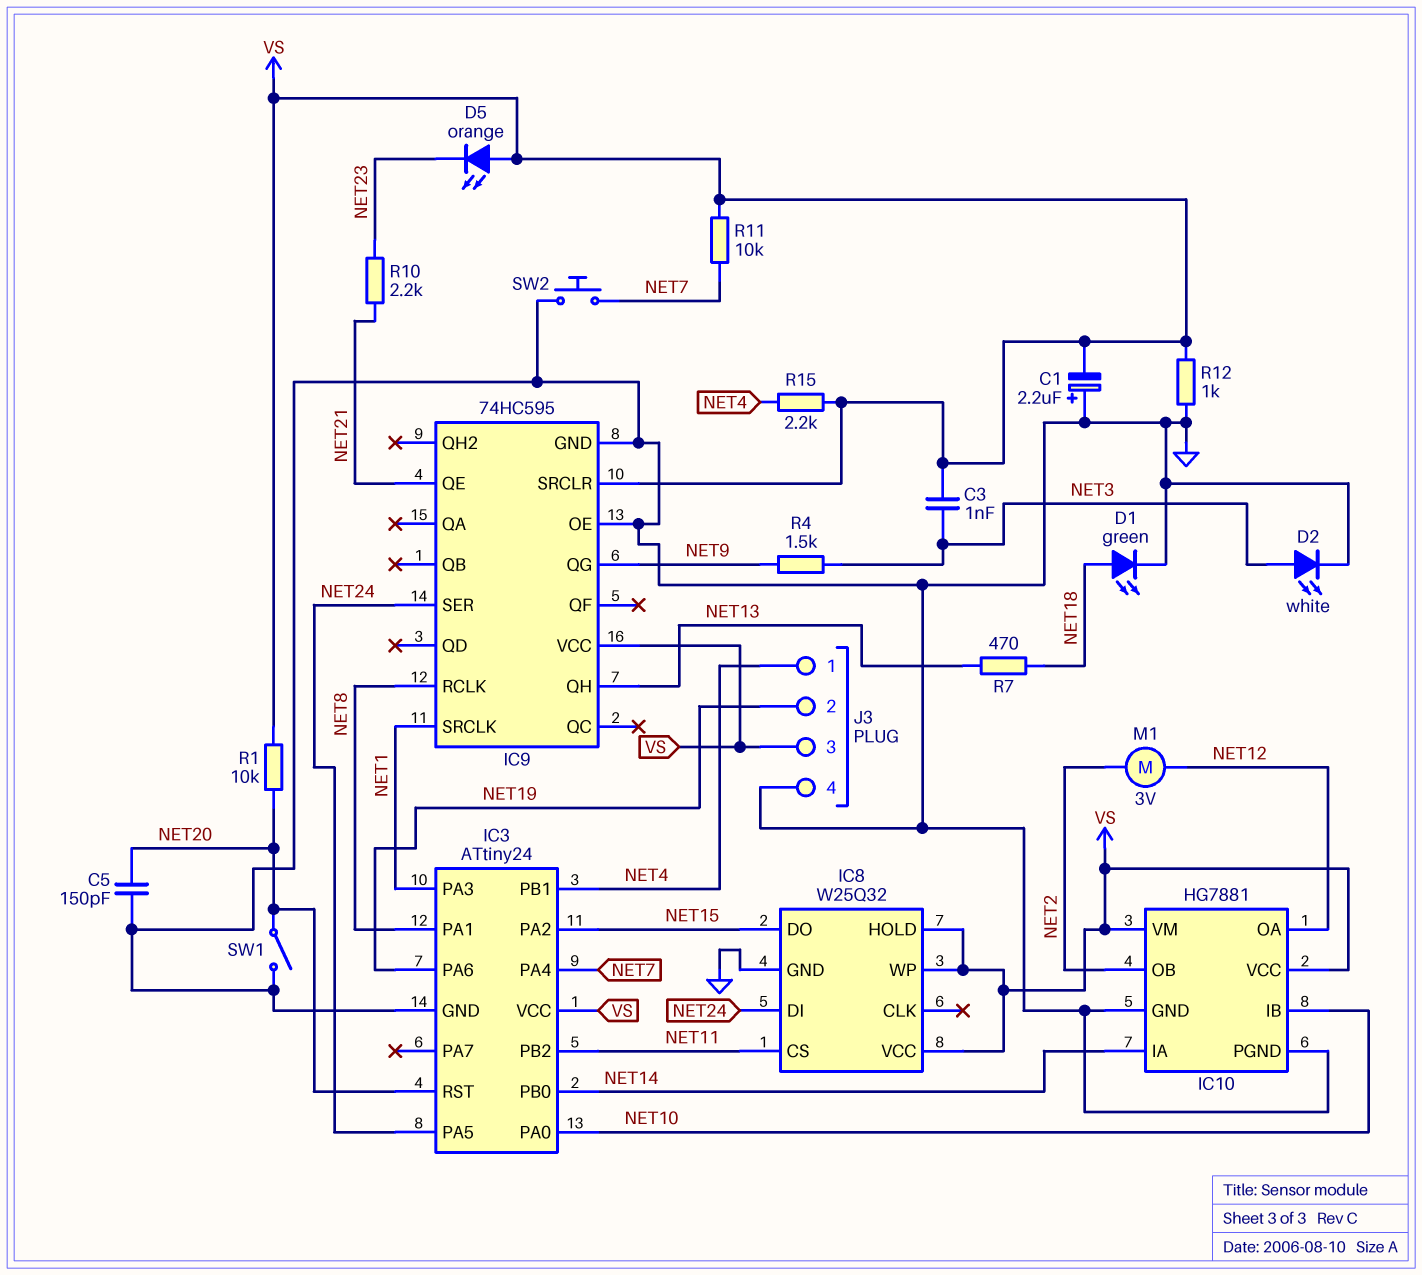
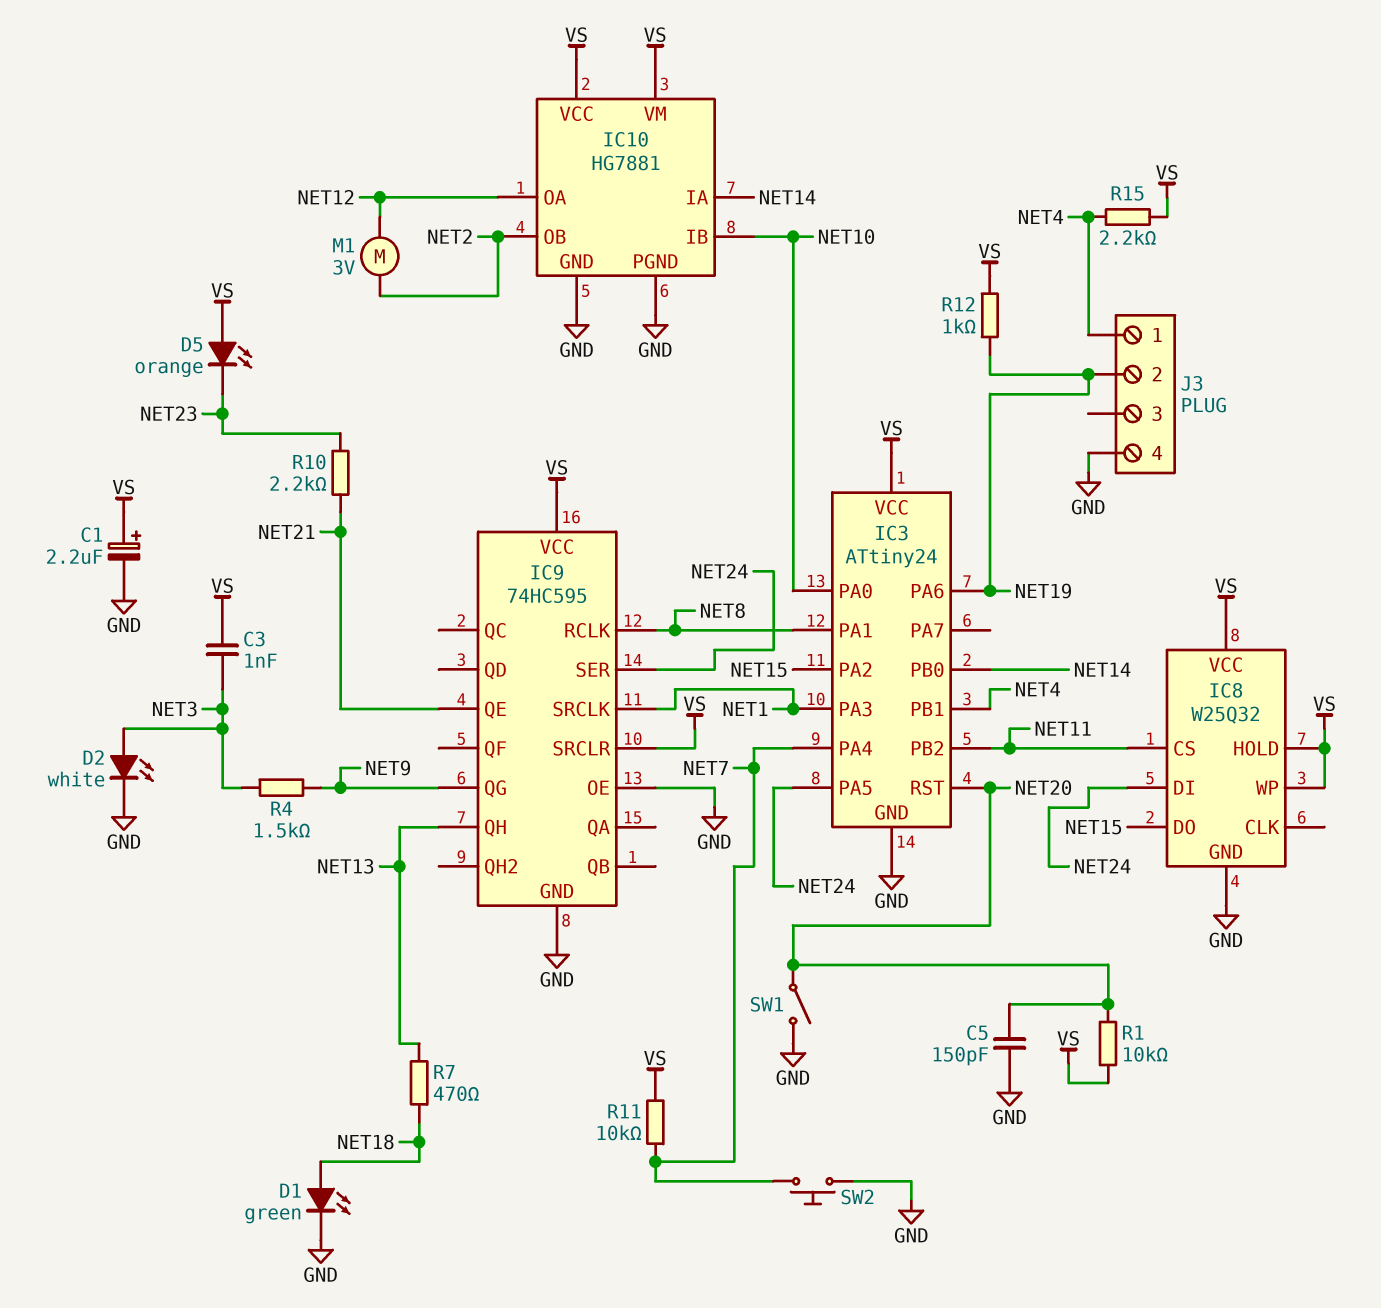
C1: 2.2uF (plus GND, minus VS) -> 2.2uF (plus VS, minus GND)
J3 pin 3: VS -> none
R12: 1k (GND, VS) -> 1k (NET19, VS)

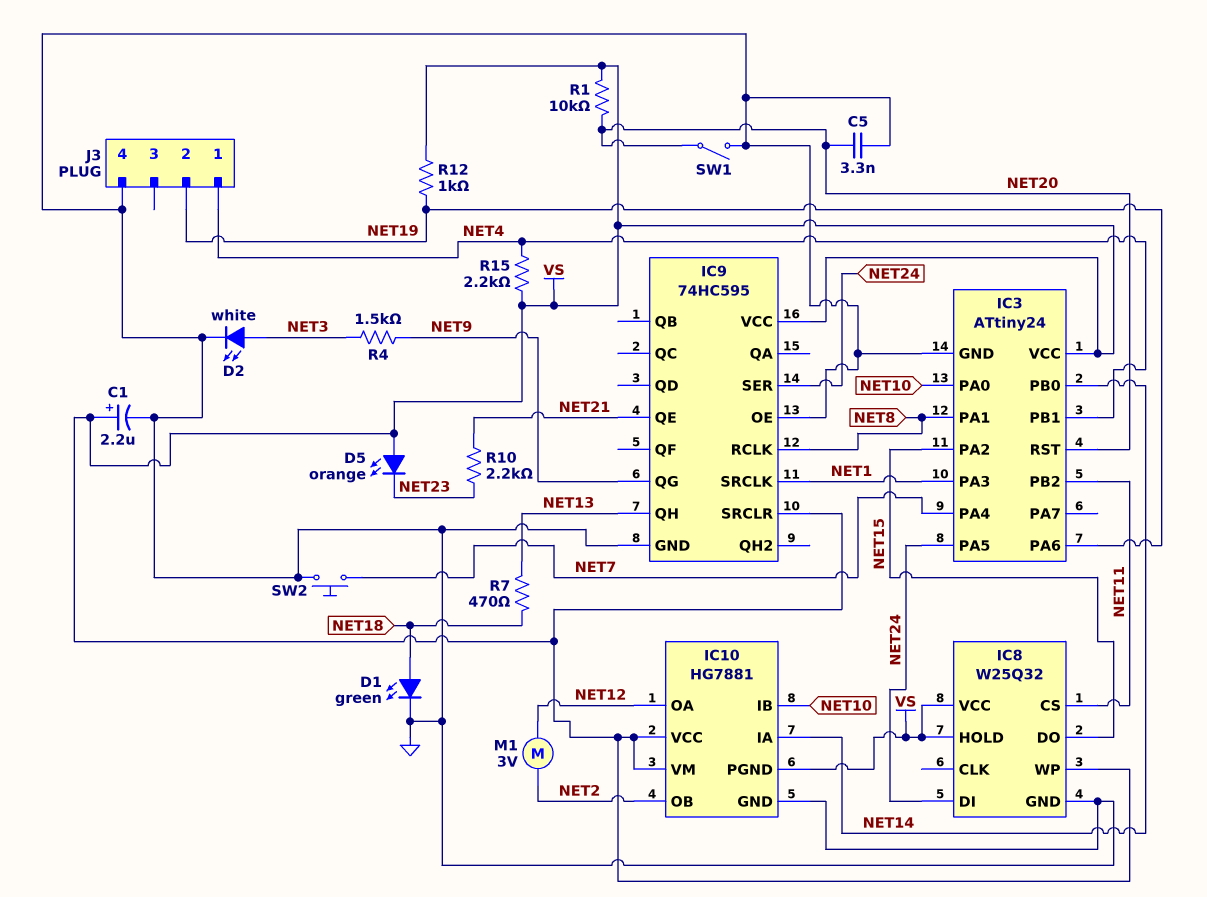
C3: 1nF (NET3, VS) -> none
C5: 150pF (GND, NET20) -> 3.3nF (GND, NET20)
IC10 pin PGND: GND -> VS
R11: 10k (NET7, VS) -> none

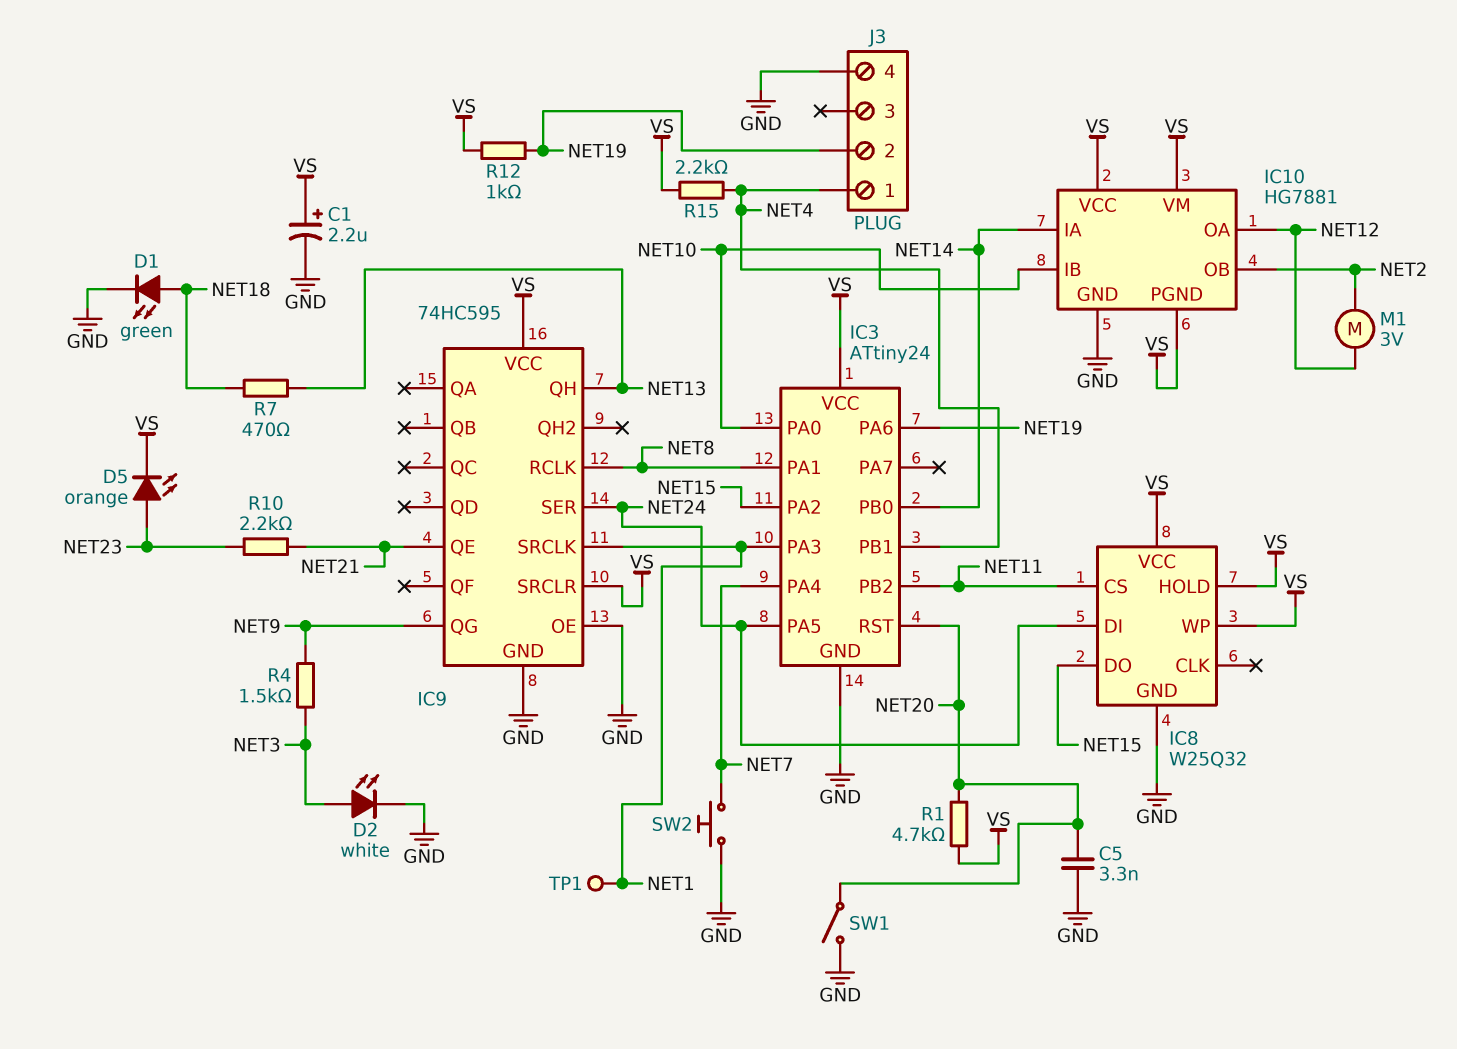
D5: LED orange (A VS, K NET23) -> LED orange (A NET23, K VS)
R1: 10k (NET20, VS) -> 4.7k (NET20, VS)
TP1: none -> test point (NET1)

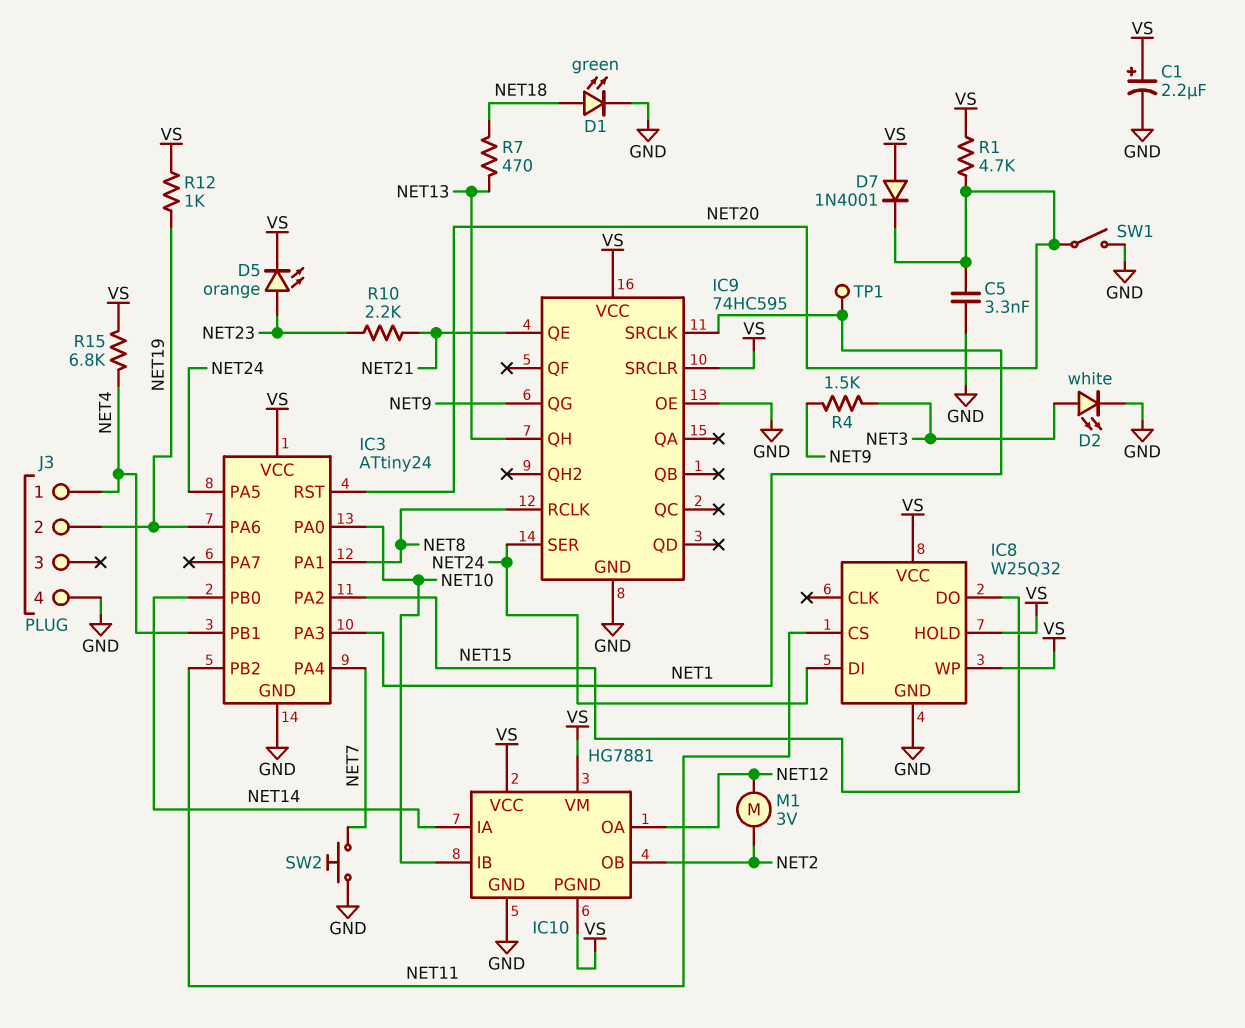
D7: none -> diode 1N4001 (A VS, K NET20)
R15: 2.2k (NET4, VS) -> 6.8k (NET4, VS)

